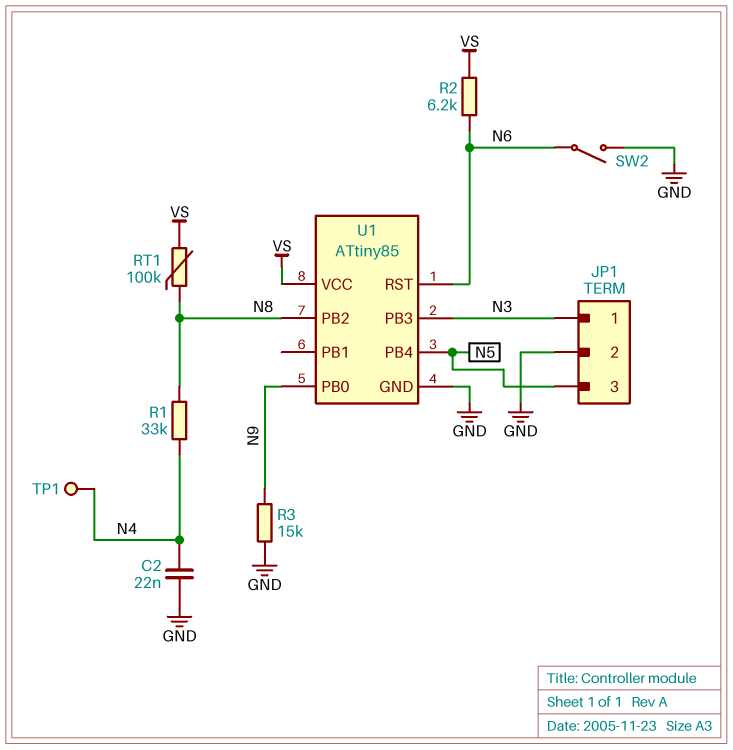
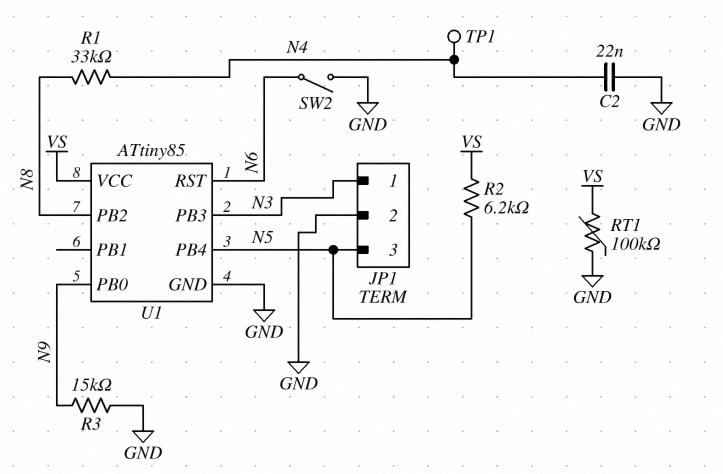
R2: 6.2k (N6, VS) -> 6.2k (N5, VS)
RT1: 100k (N8, VS) -> 100k (GND, VS)

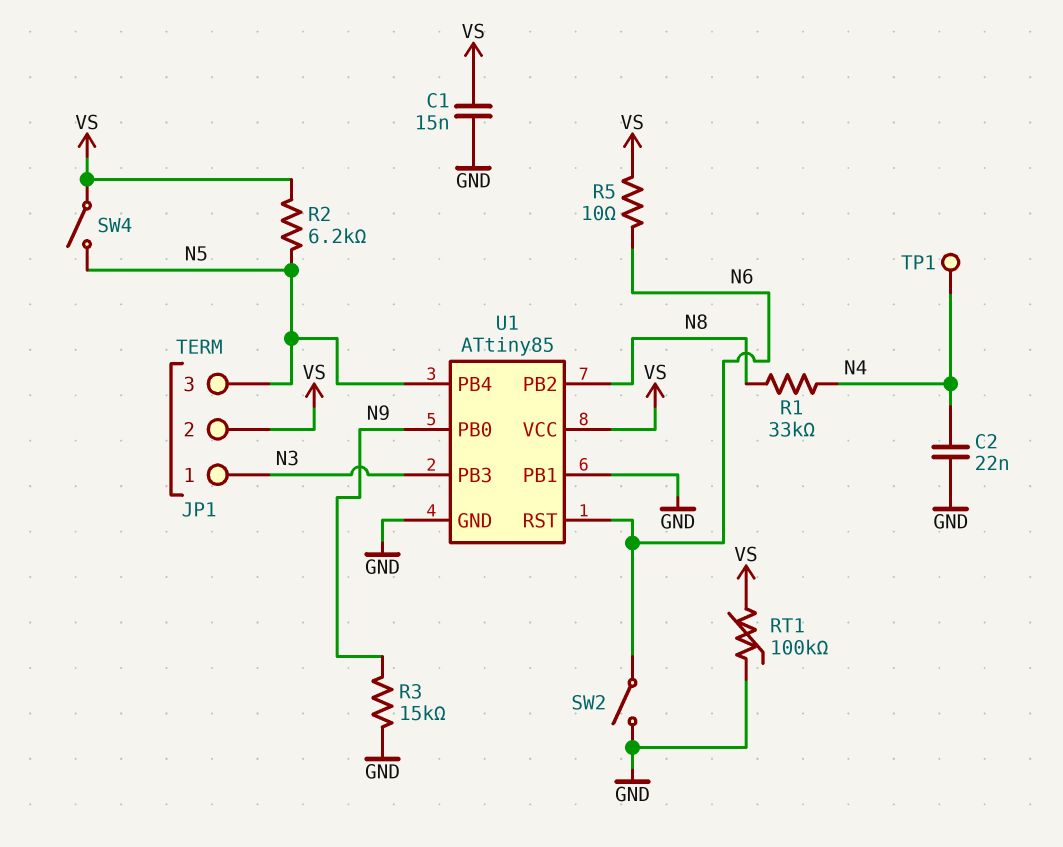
C1: none -> 15nF (GND, VS)
JP1 pin 2: GND -> VS
R5: none -> 10 (N6, VS)
SW4: none -> switch (N5, VS)
U1 pin PB1: none -> GND

